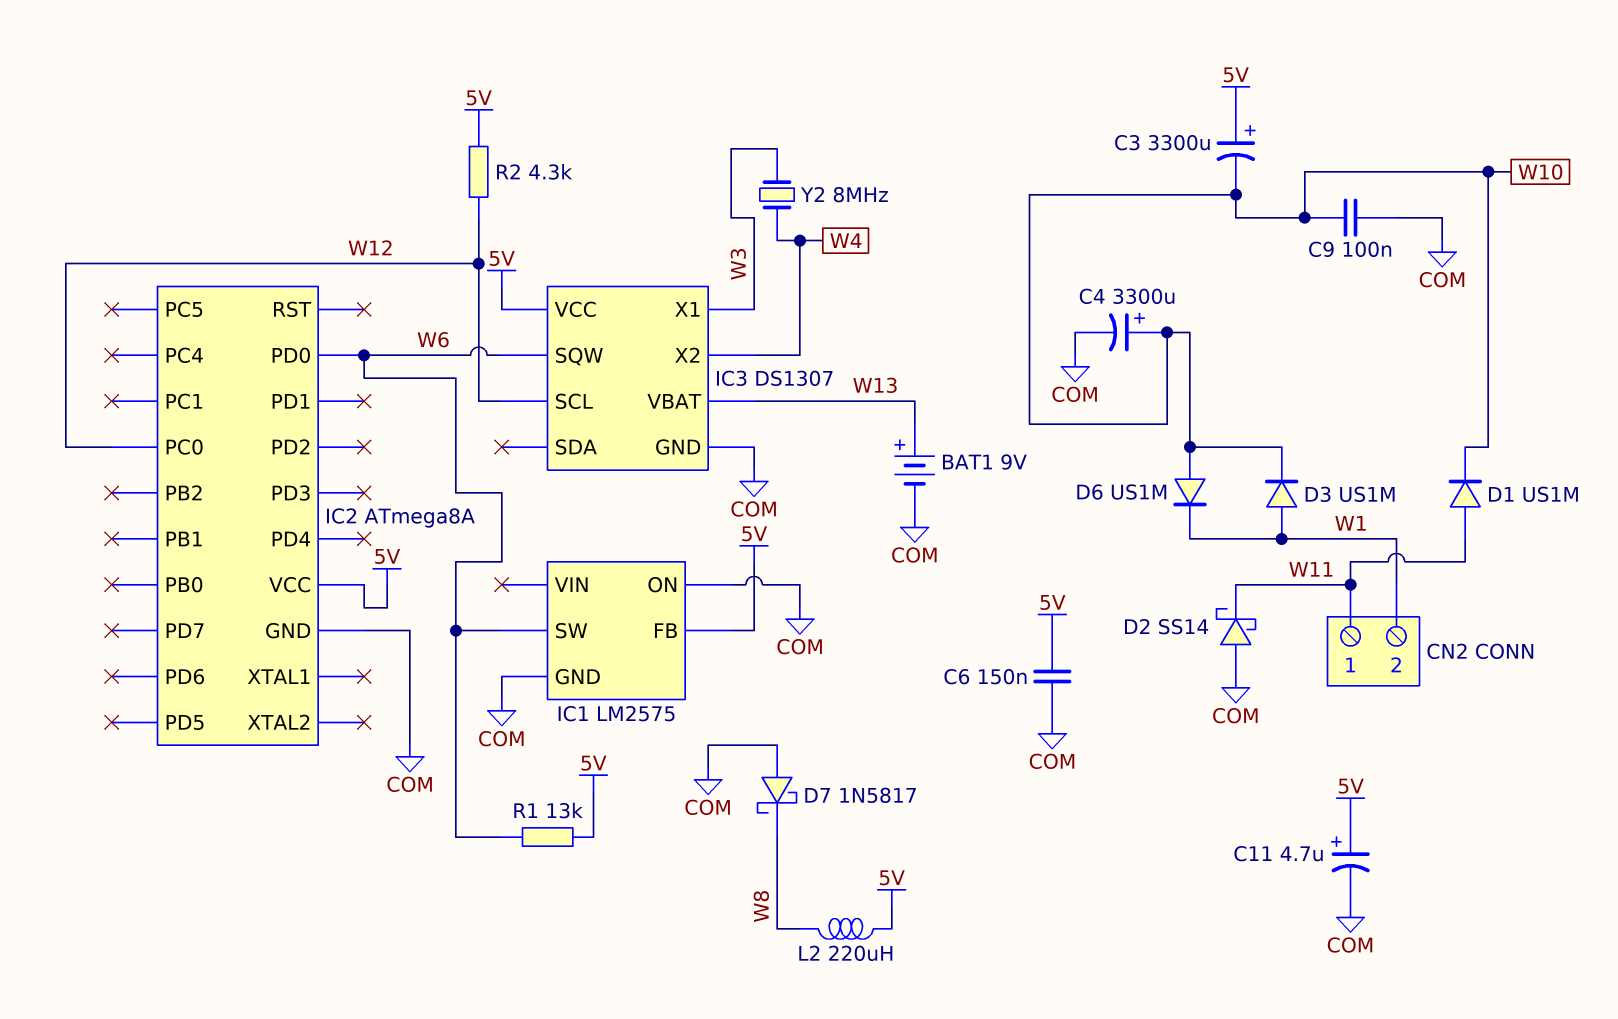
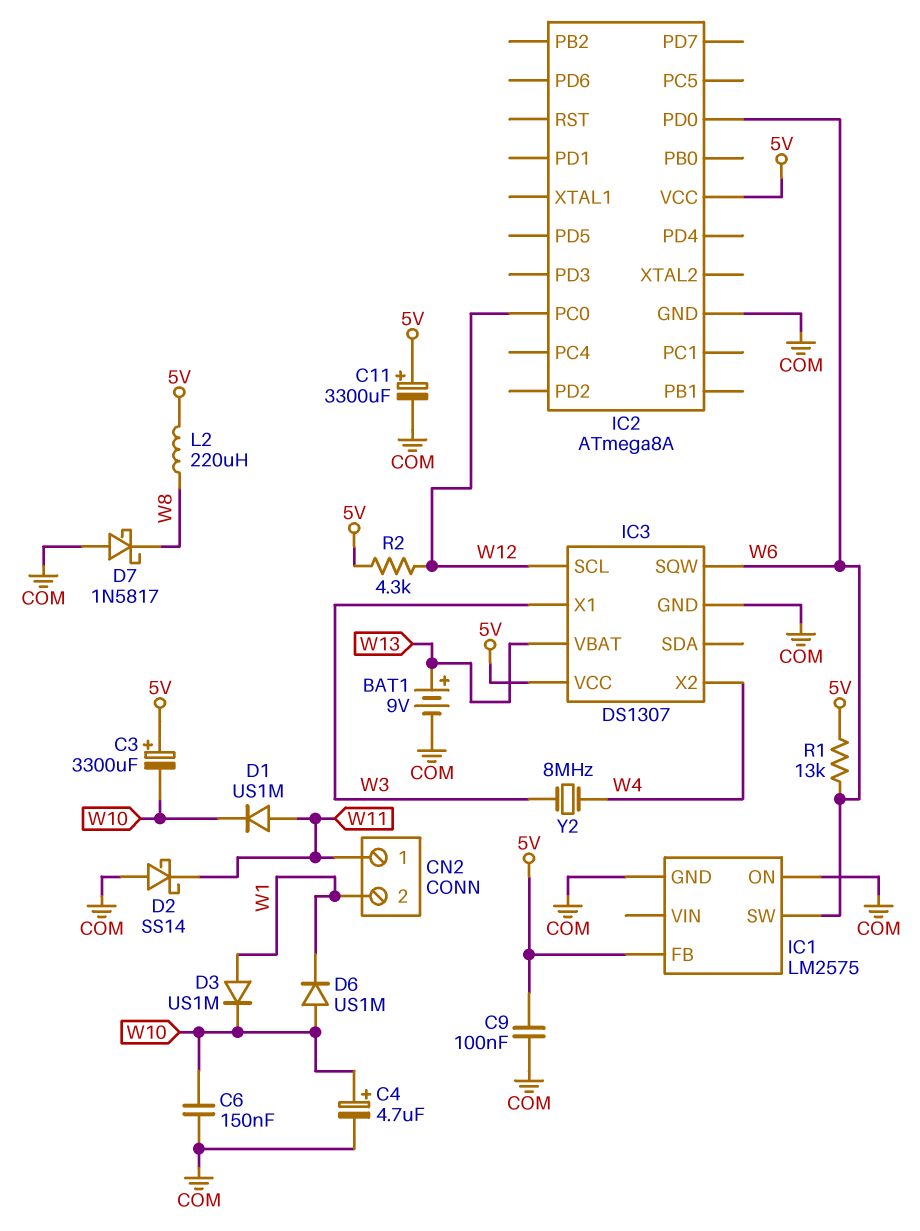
C4: 3300uF (plus W10, minus COM) -> 4.7uF (plus W10, minus COM)
C6: 150nF (5V, COM) -> 150nF (COM, W10)
C9: 100nF (COM, W10) -> 100nF (5V, COM)
C11: 4.7uF (plus 5V, minus COM) -> 3300uF (plus 5V, minus COM)

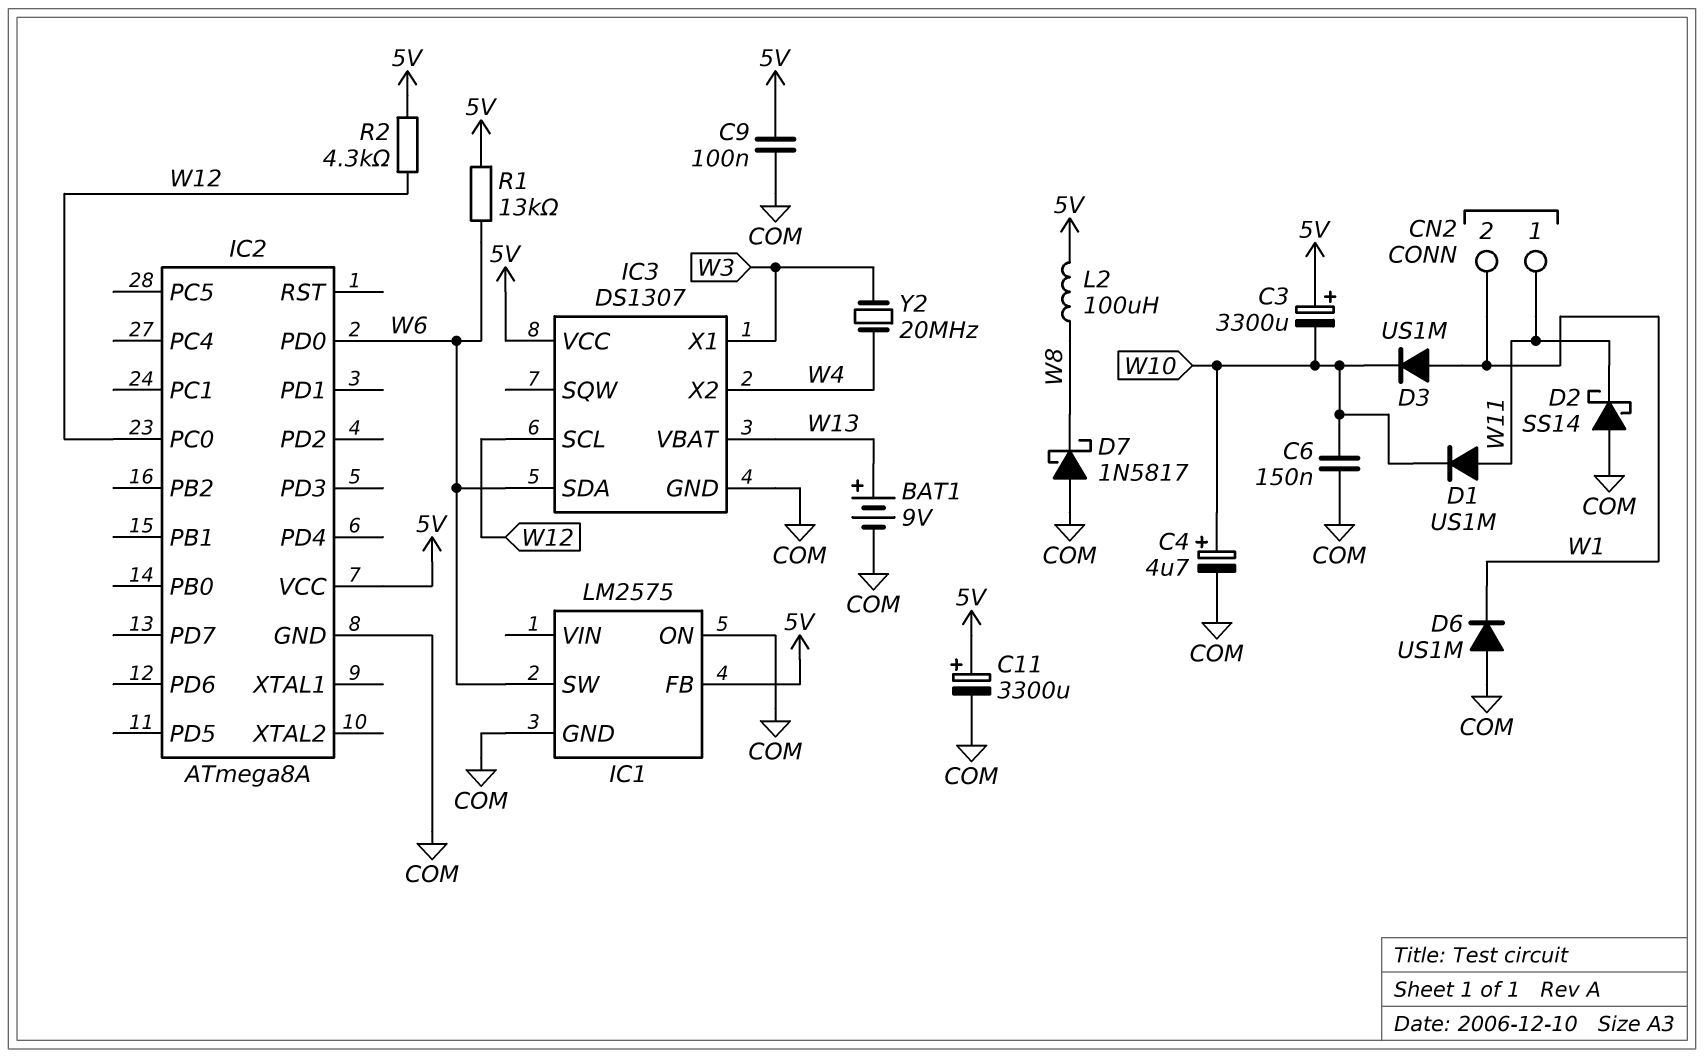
D6: diode US1M (A W10, K W1) -> diode US1M (A COM, K W1)
IC3 pin SDA: none -> W6
IC3 pin SQW: W6 -> none
L2: 220uH (5V, W8) -> 100uH (5V, W8)
Y2: 8MHz (W3, W4) -> 20MHz (W3, W4)

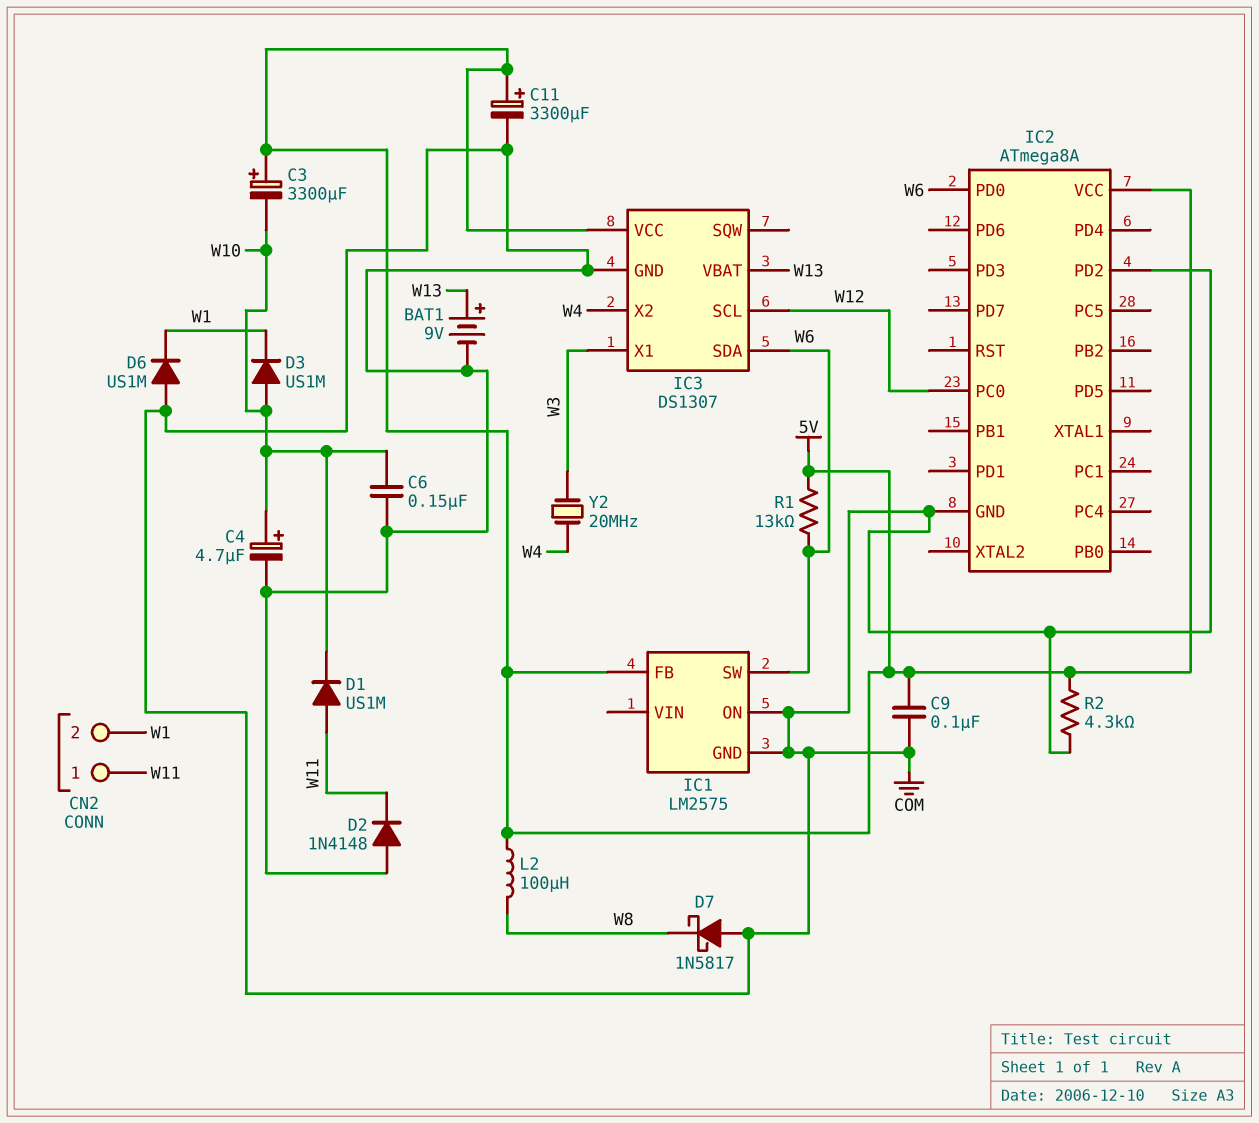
D2: schottky SS14 (A COM, K W11) -> diode 1N4148 (A COM, K W11)
D3: diode US1M (A W1, K W10) -> diode US1M (A W10, K W1)
IC2 pin PD2: none -> COM
R2: 4.3k (5V, W12) -> 4.3k (5V, COM)

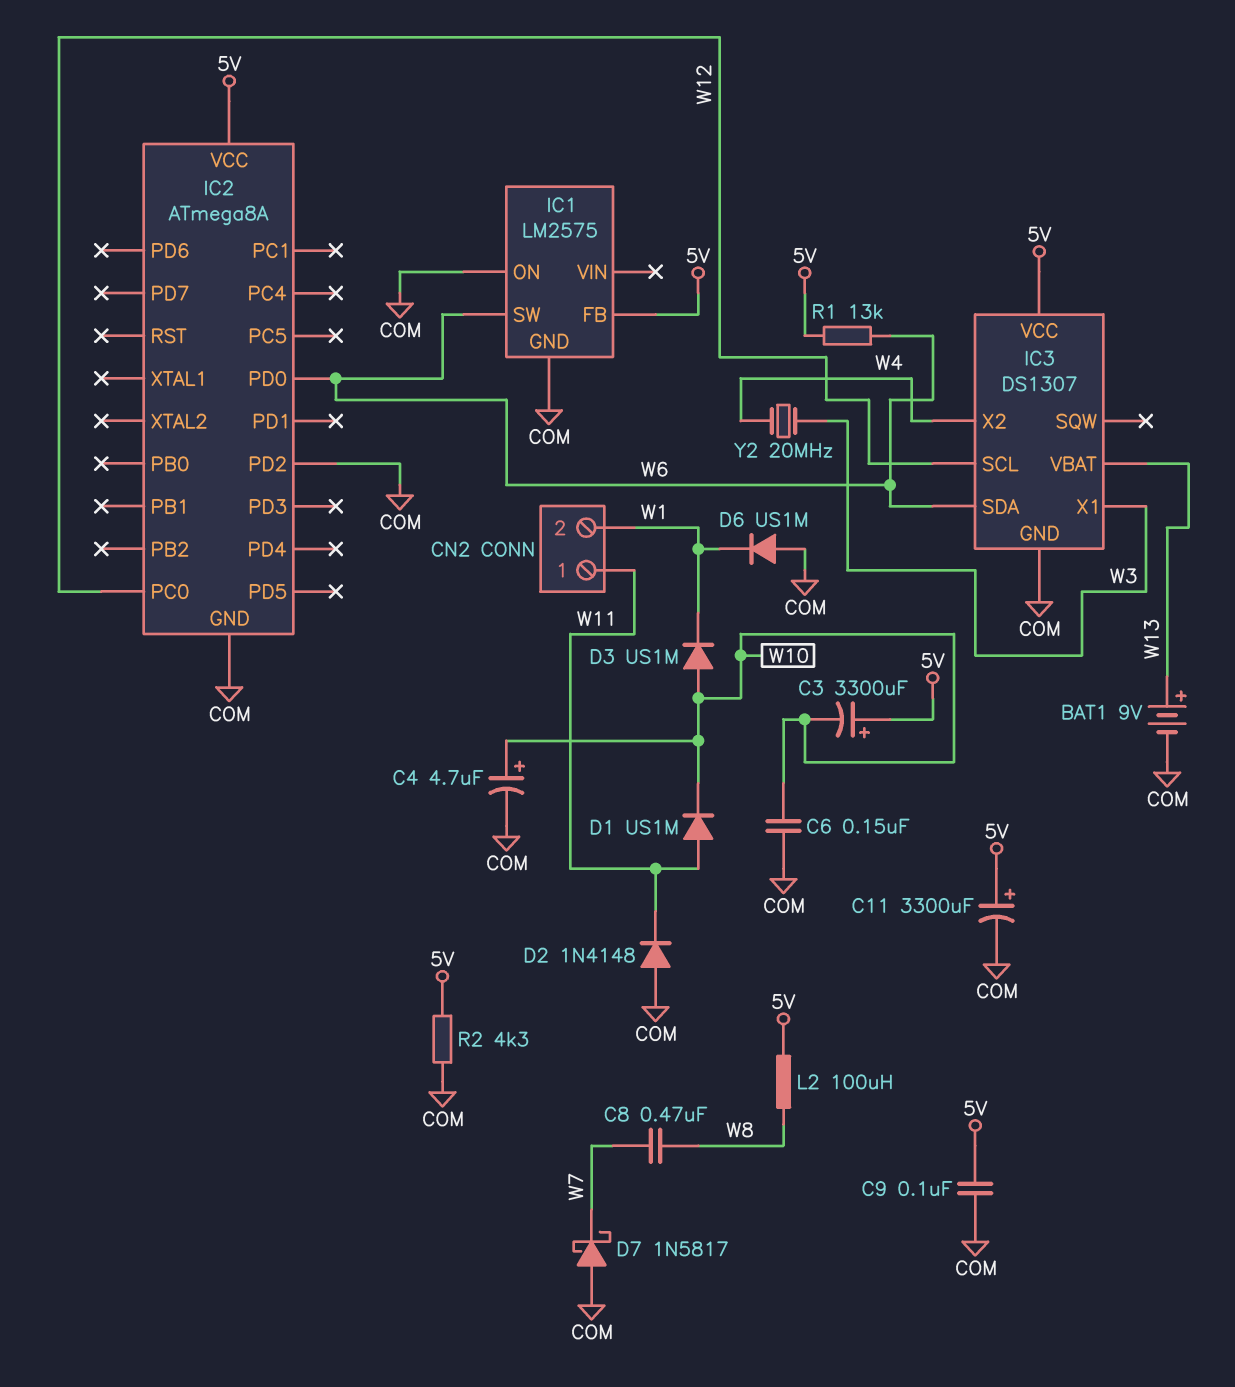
C8: none -> 470nF (W7, W8)
D7: schottky 1N5817 (A COM, K W8) -> schottky 1N5817 (A COM, K W7)

